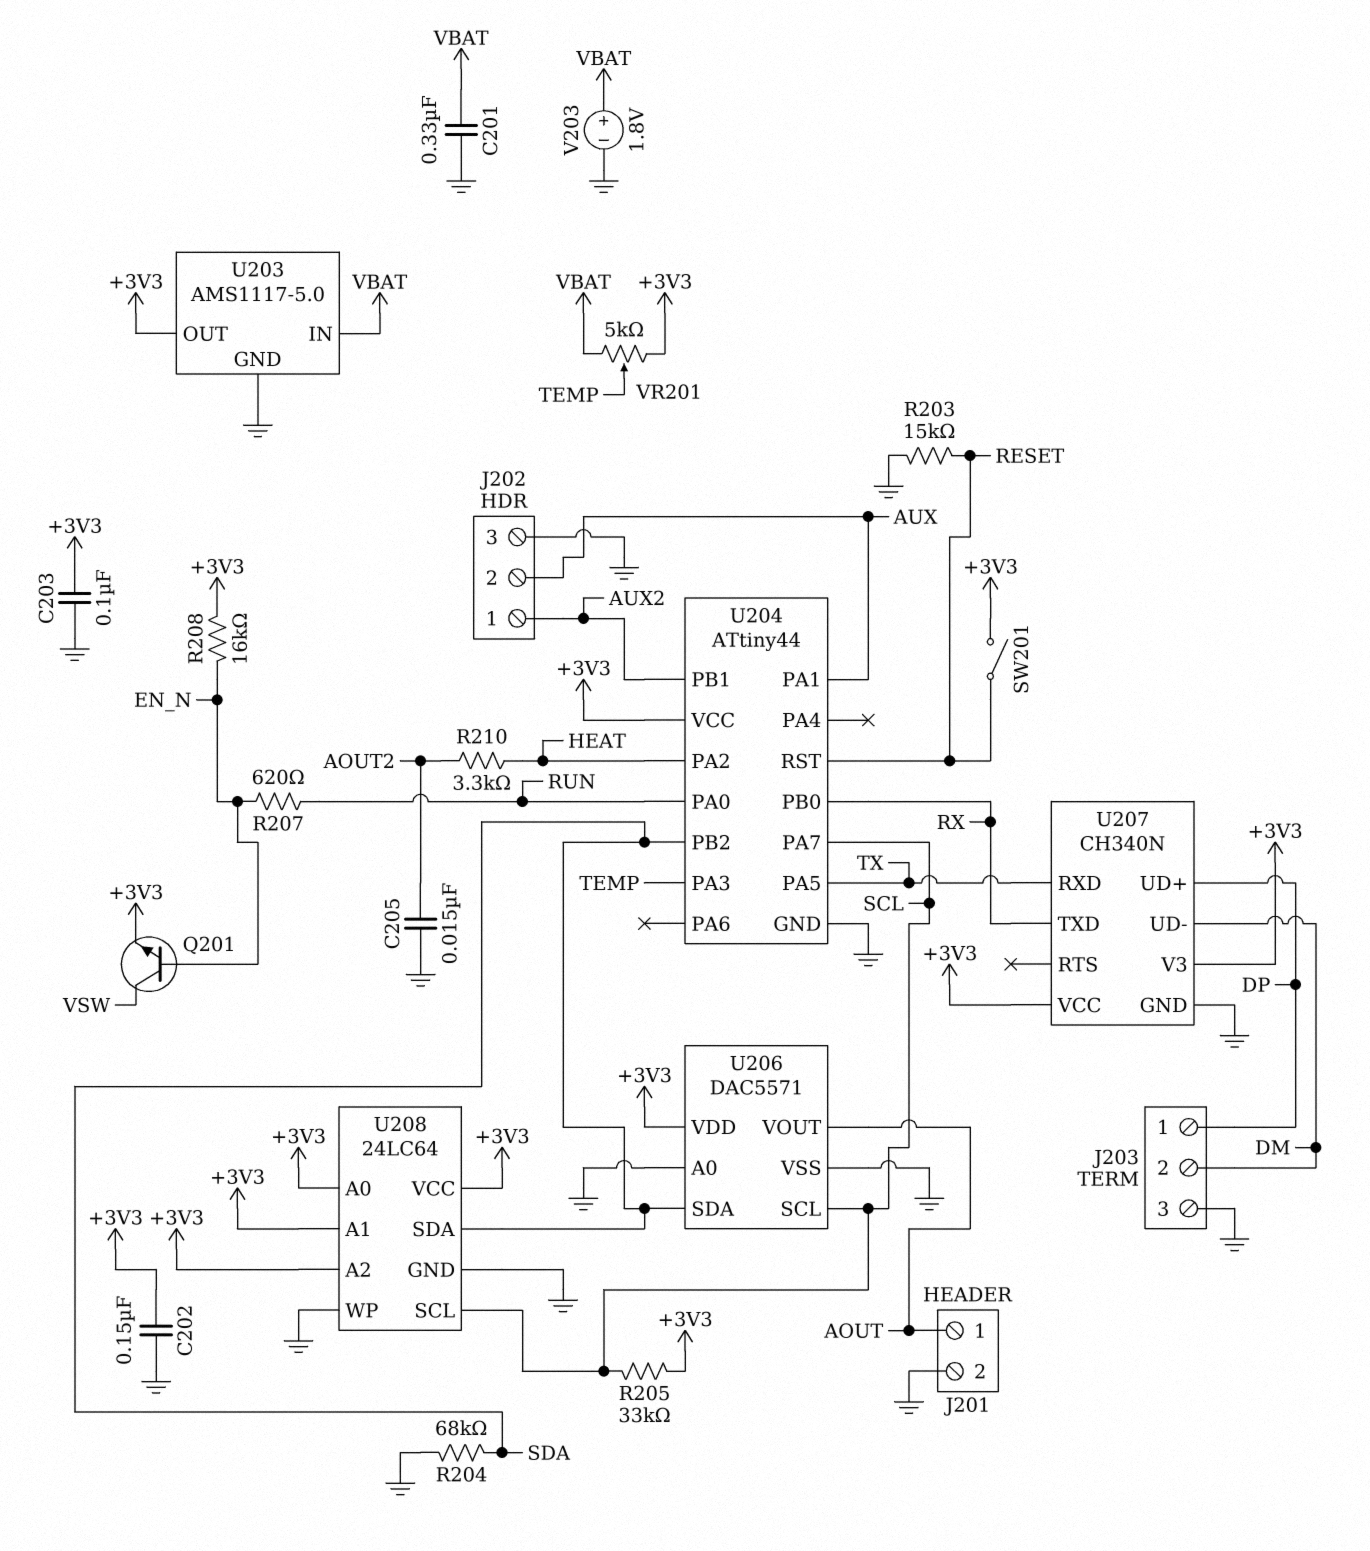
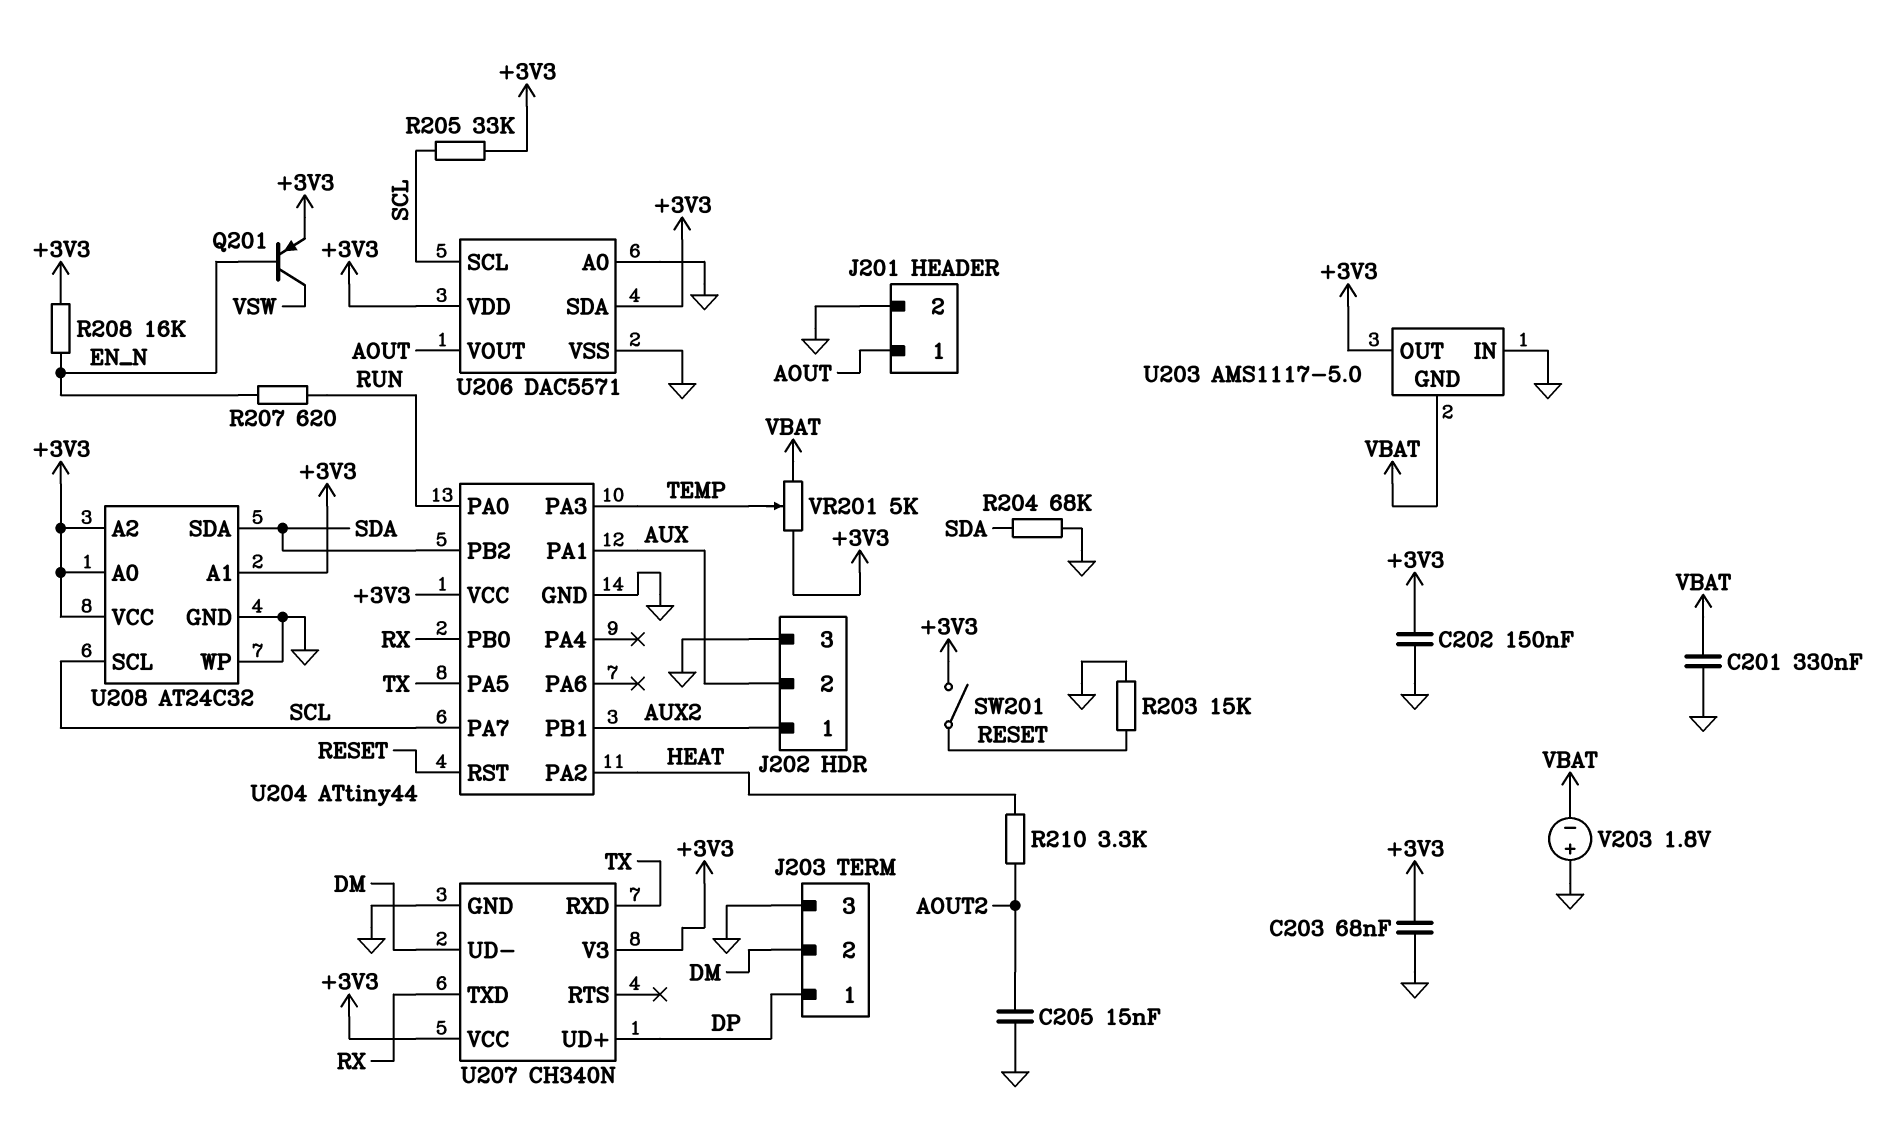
C203: 100nF (+3V3, GND) -> 68nF (+3V3, GND)
Q201: NPN (B EN_N, C VSW, E +3V3) -> PNP (B EN_N, C VSW, E +3V3)
U203 pin GND: GND -> VBAT
U203 pin IN: VBAT -> GND
U206 pin SDA: SDA -> +3V3
U208: 24LC64 -> AT24C32
V203: 1.8V (plus VBAT, minus GND) -> 1.8V (plus GND, minus VBAT)

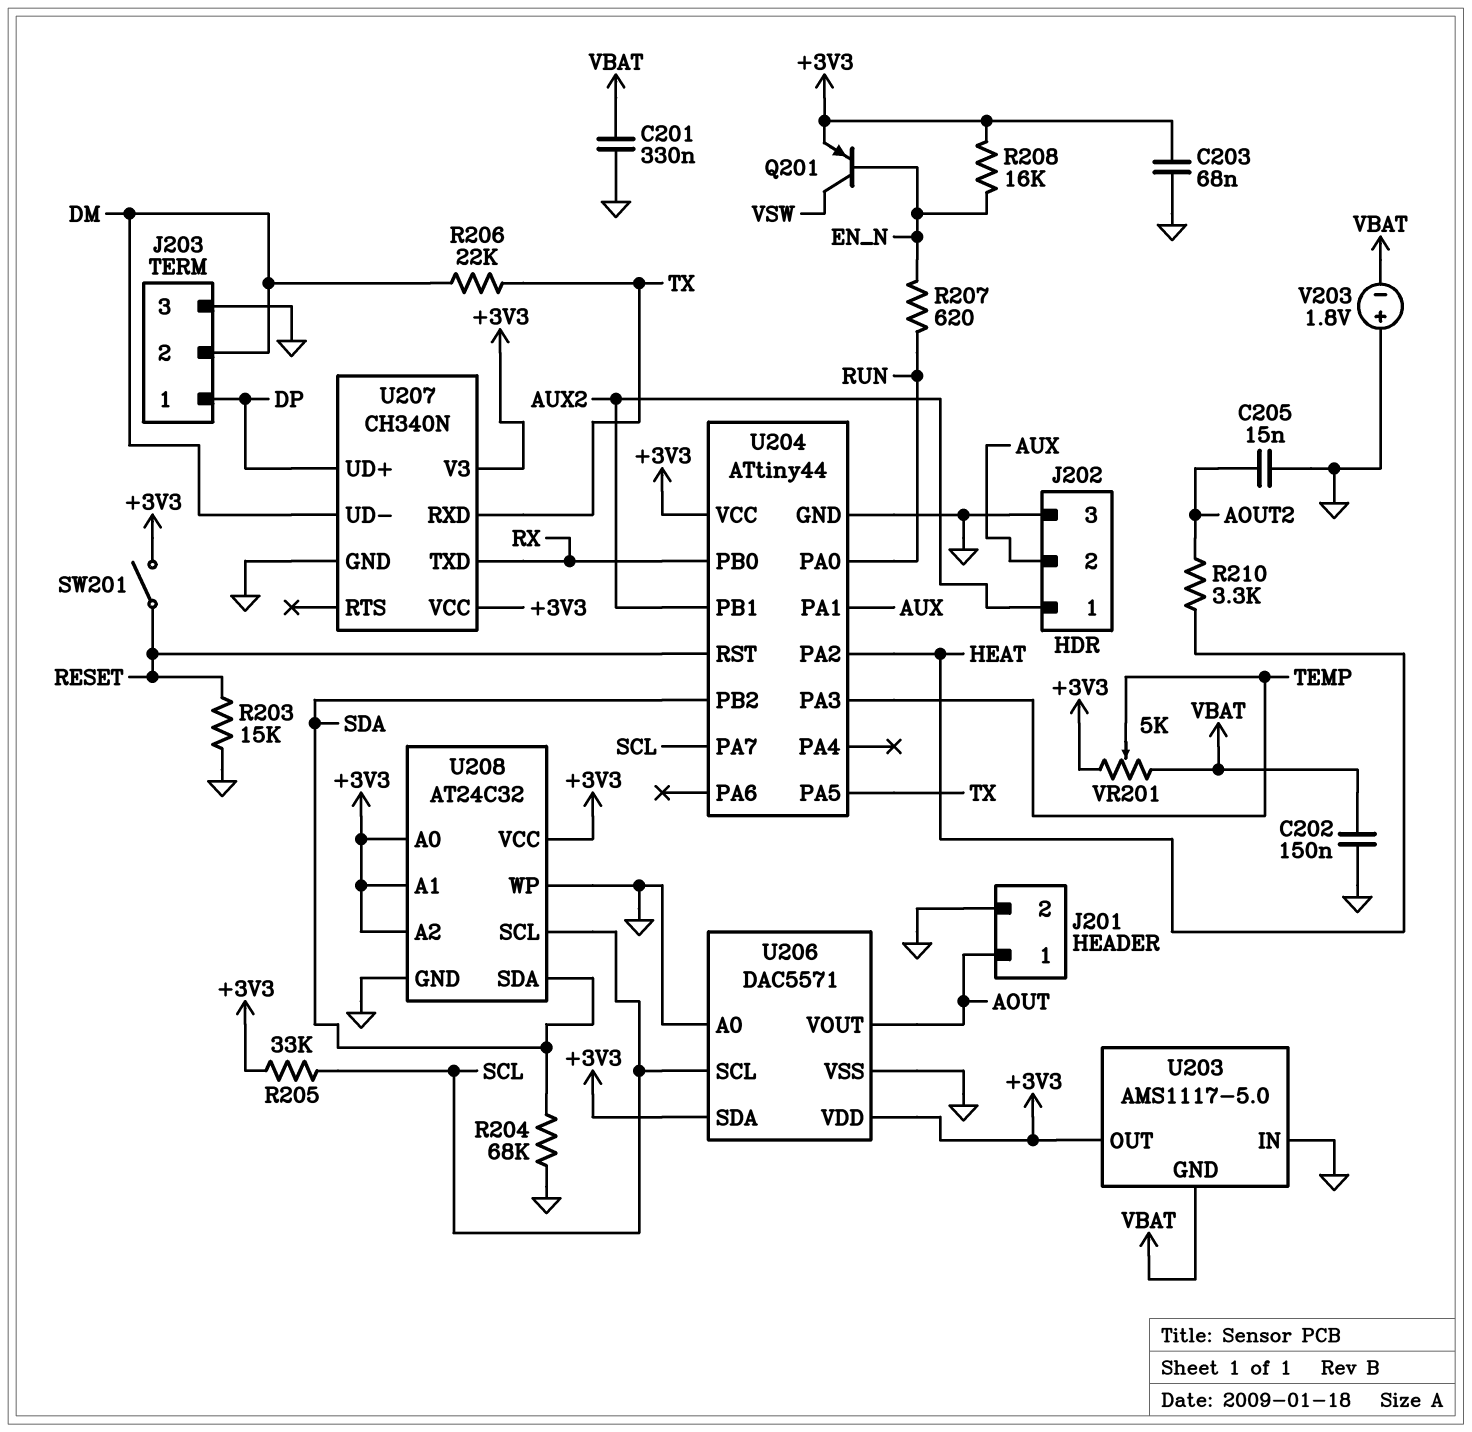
C202: 150nF (+3V3, GND) -> 150nF (GND, VBAT)
R206: none -> 22k (DM, TX)

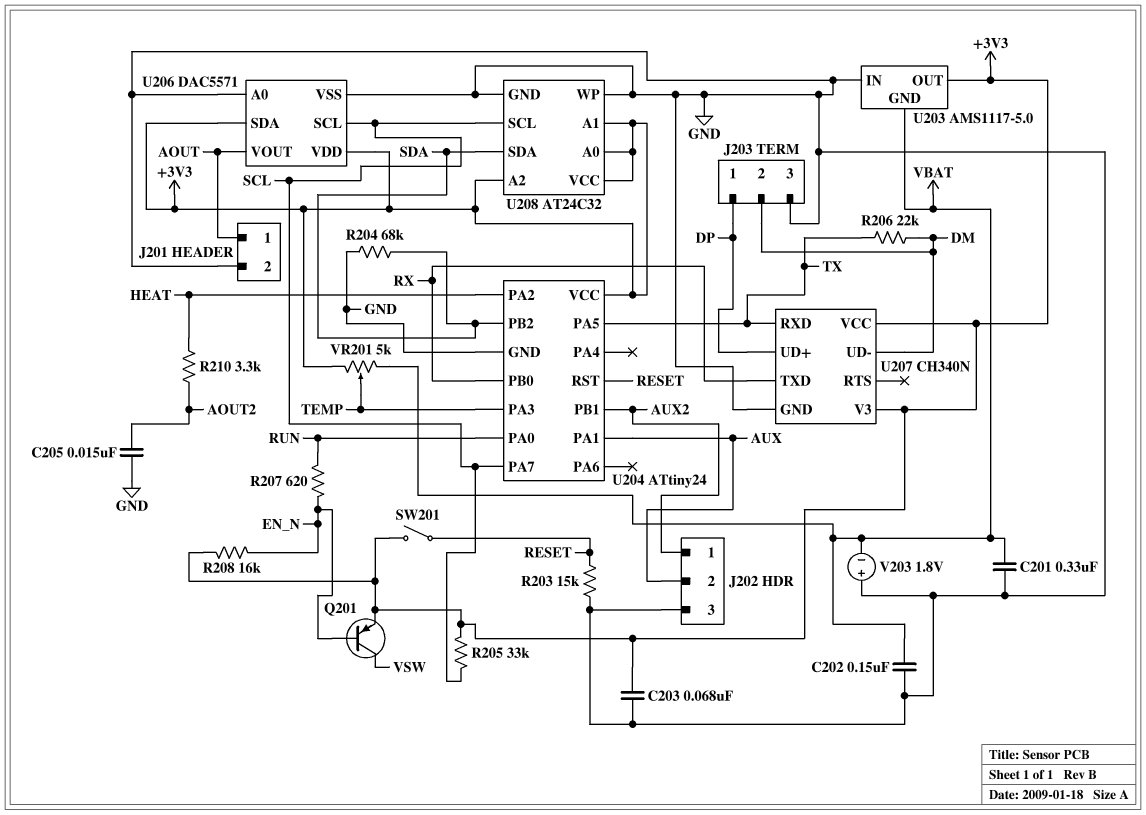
U204: ATtiny44 -> ATtiny24

